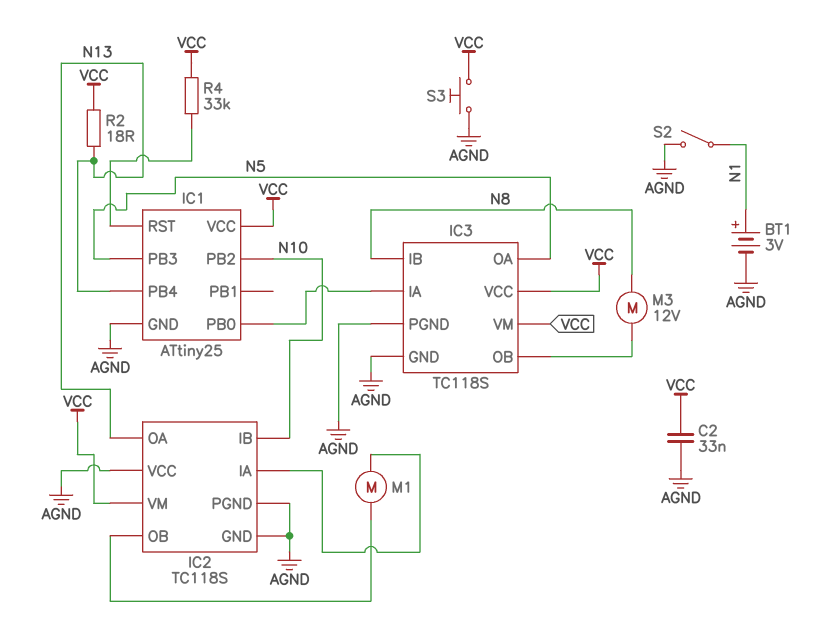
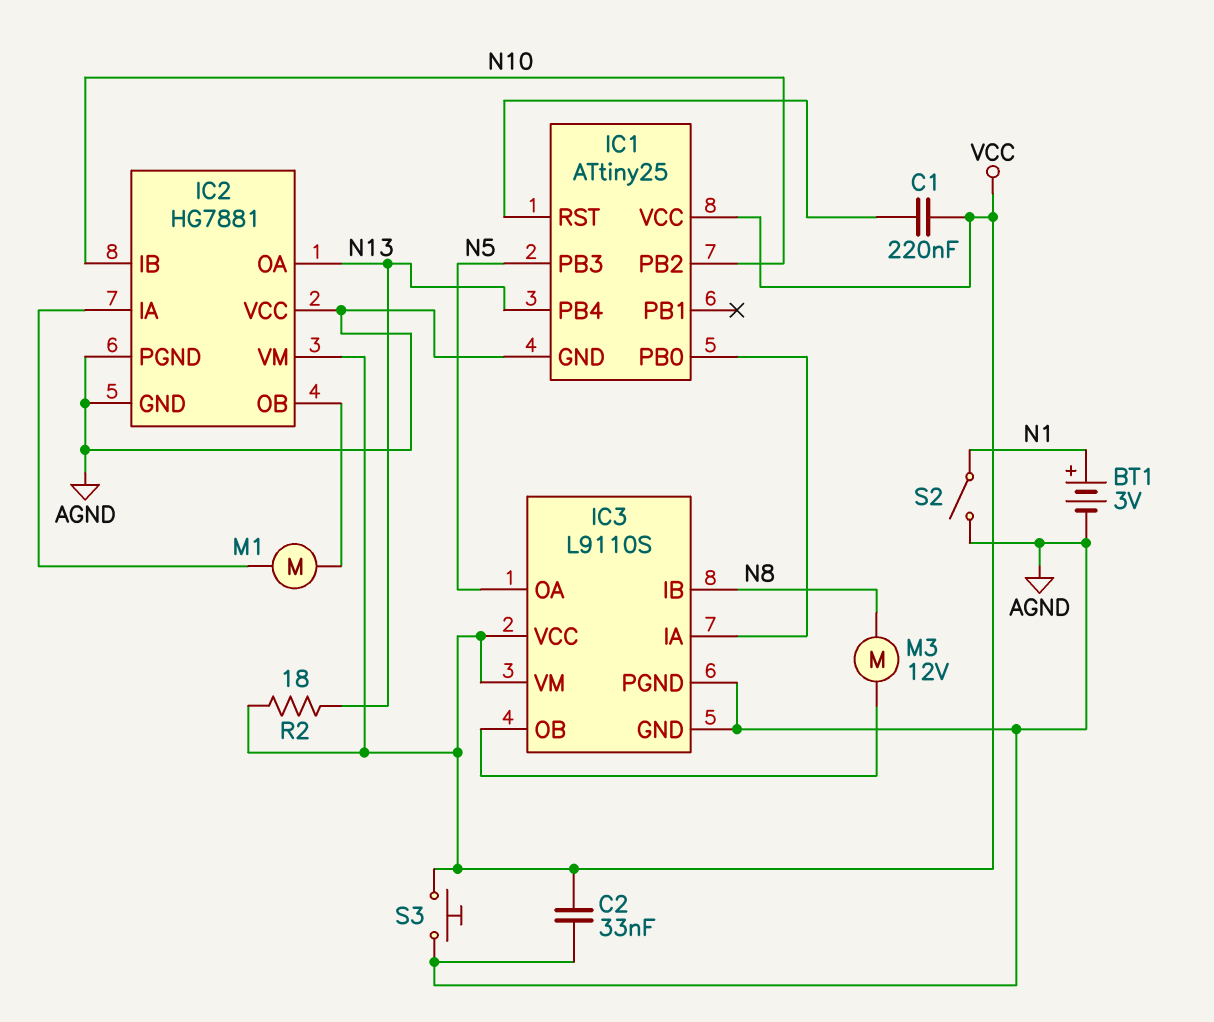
C1: none -> 220nF (IC1/RST, VCC)
IC2: TC118S -> HG7881
IC3: TC118S -> L9110S
R4: 33k (IC1/RST, VCC) -> none

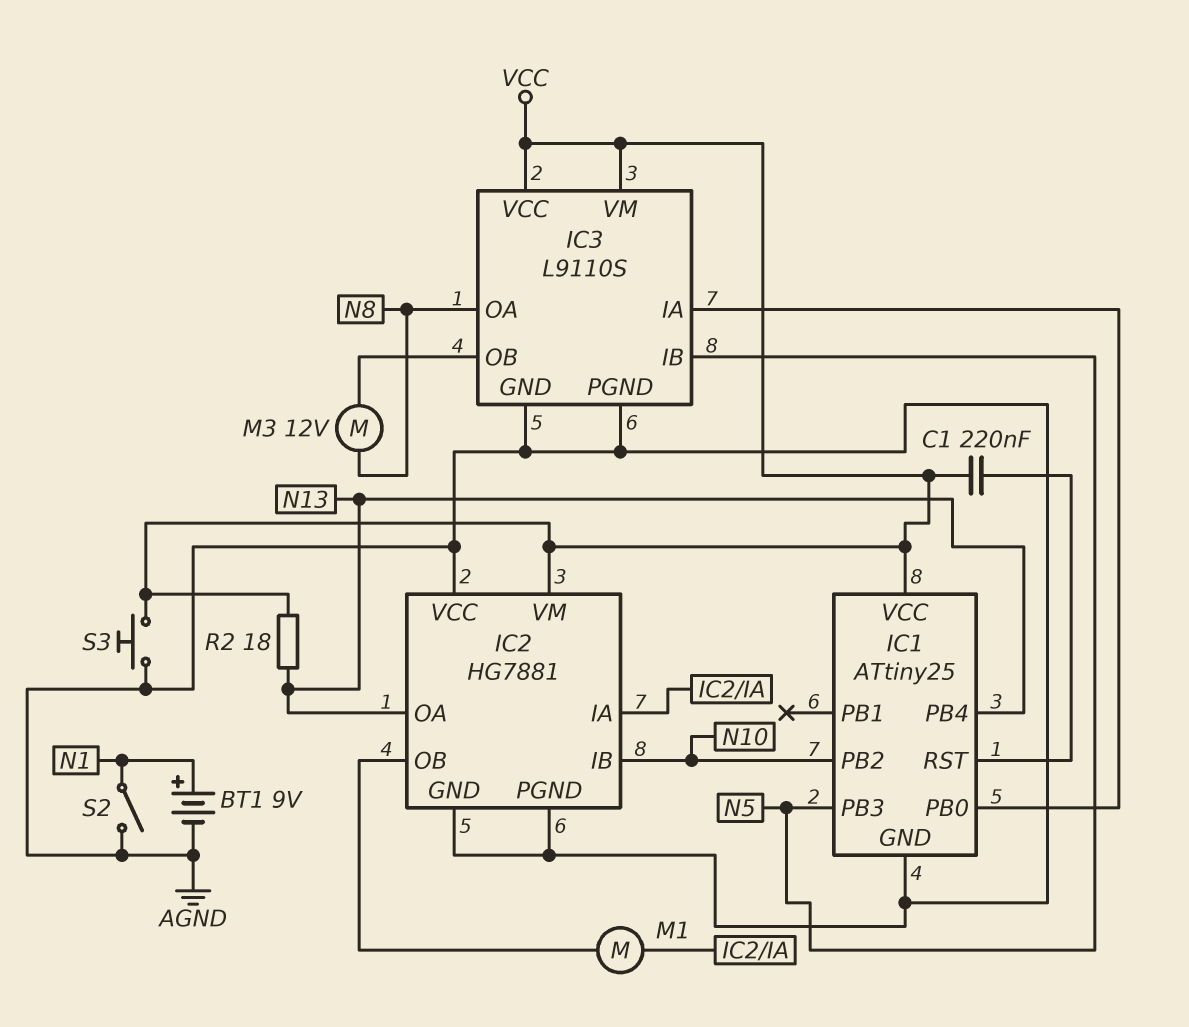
BT1: 3V (plus N1, minus AGND) -> 9V (plus N1, minus AGND)
C2: 33nF (AGND, VCC) -> none
IC3 pin IB: N8 -> N5
IC3 pin OA: N5 -> N8

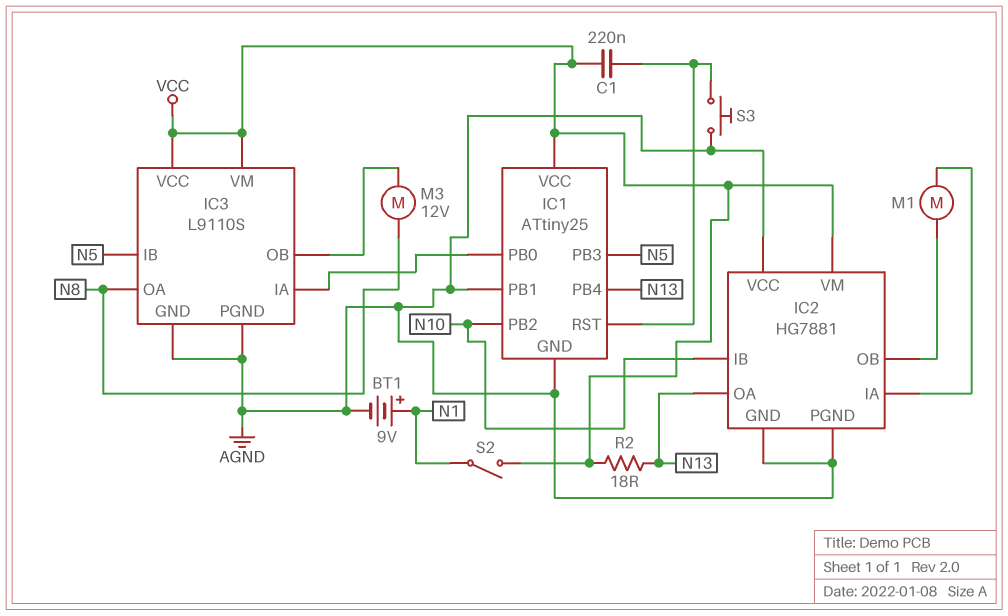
IC1 pin PB1: none -> AGND
S2: switch (AGND, N1) -> switch (N1, VCC)
S3: button (AGND, VCC) -> button (AGND, IC1/RST)

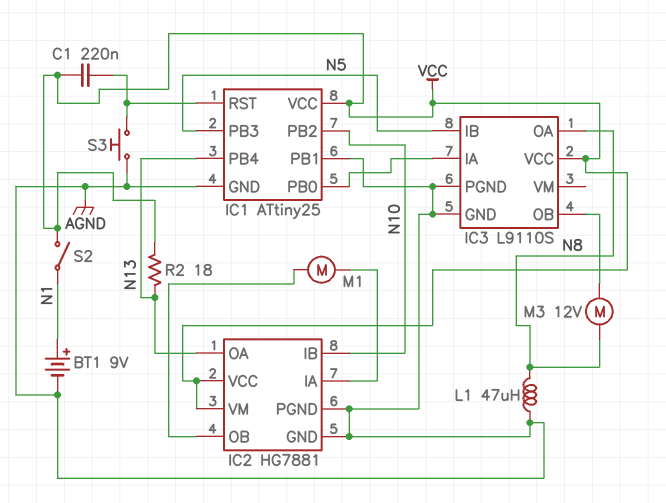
IC2 pin VCC: AGND -> VCC
IC3 pin VM: VCC -> none
L1: none -> 47uH (AGND, N8)

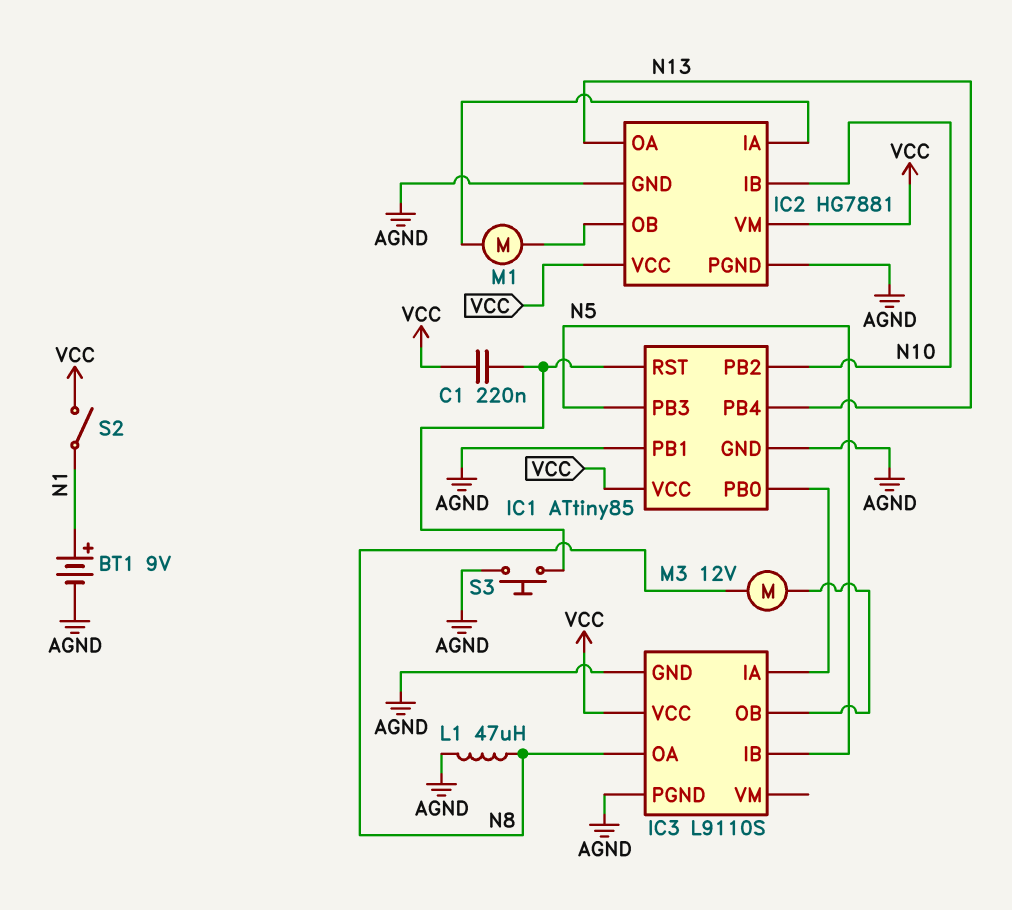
IC1: ATtiny25 -> ATtiny85
R2: 18 (N13, VCC) -> none

